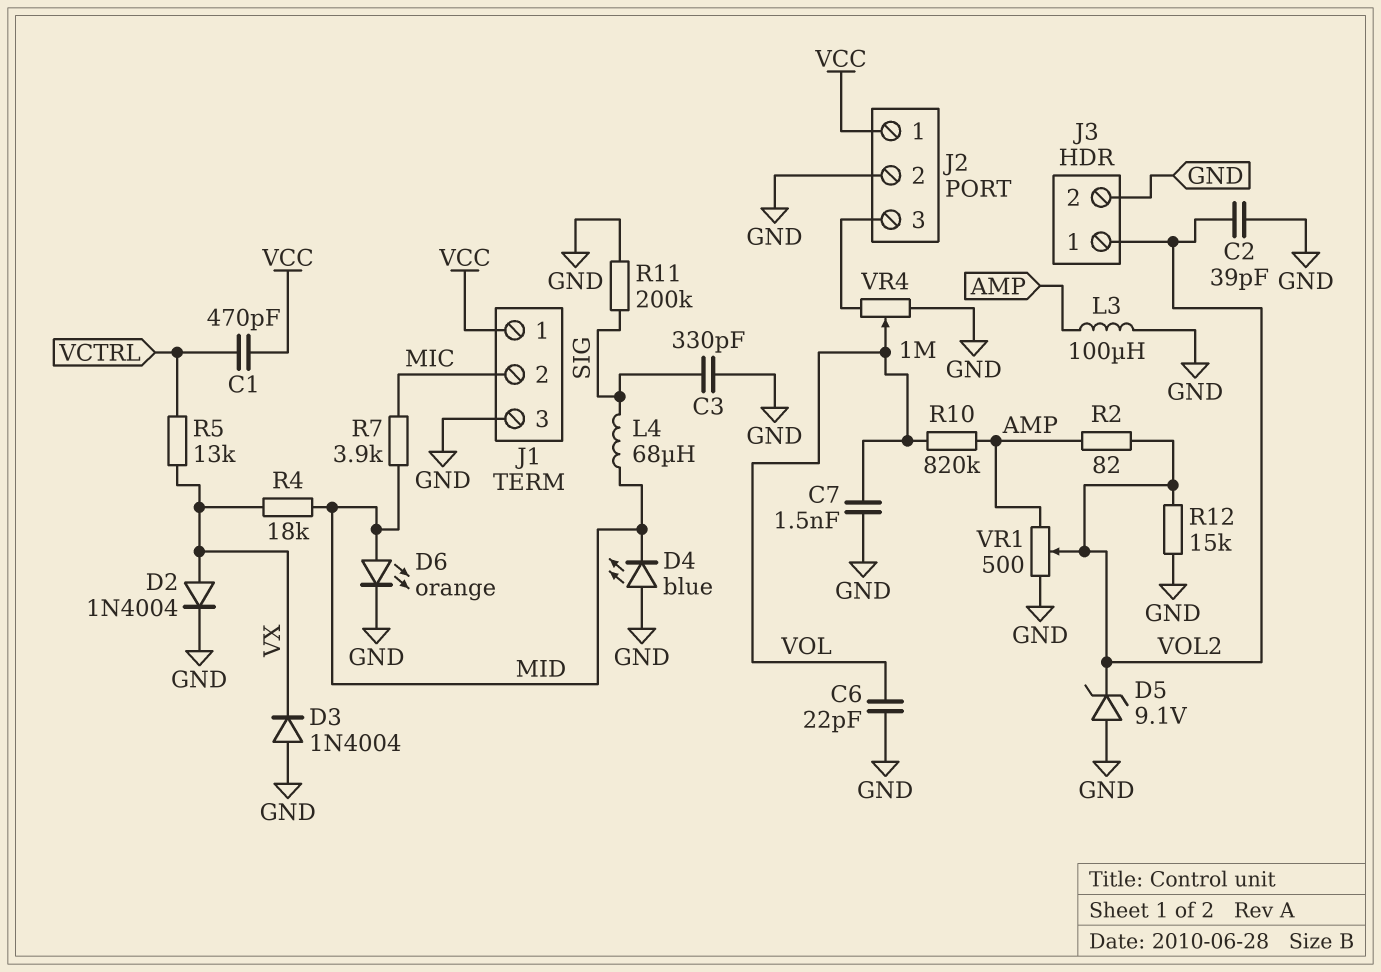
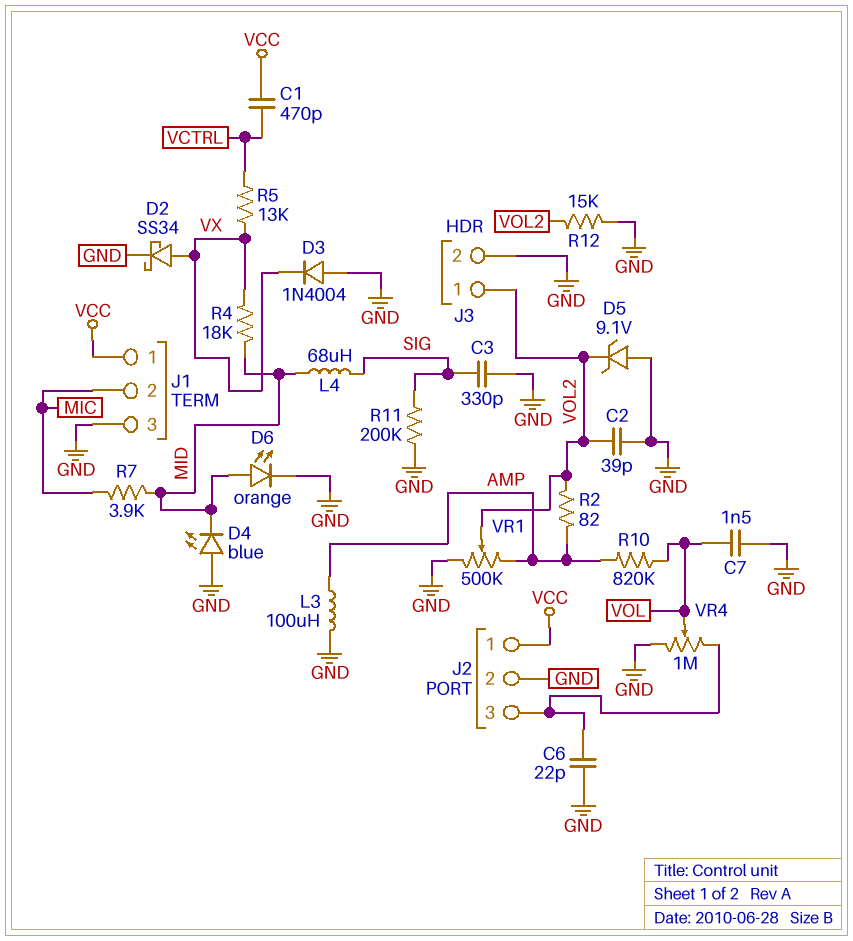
C6: 22pF (GND, VOL) -> 22pF (GND, J2/3)
D2: diode 1N4004 (A VX, K GND) -> schottky SS34 (A VX, K GND)
VR1: 500 (AMP, GND, wiper VOL2) -> 500k (AMP, GND, wiper VOL2)

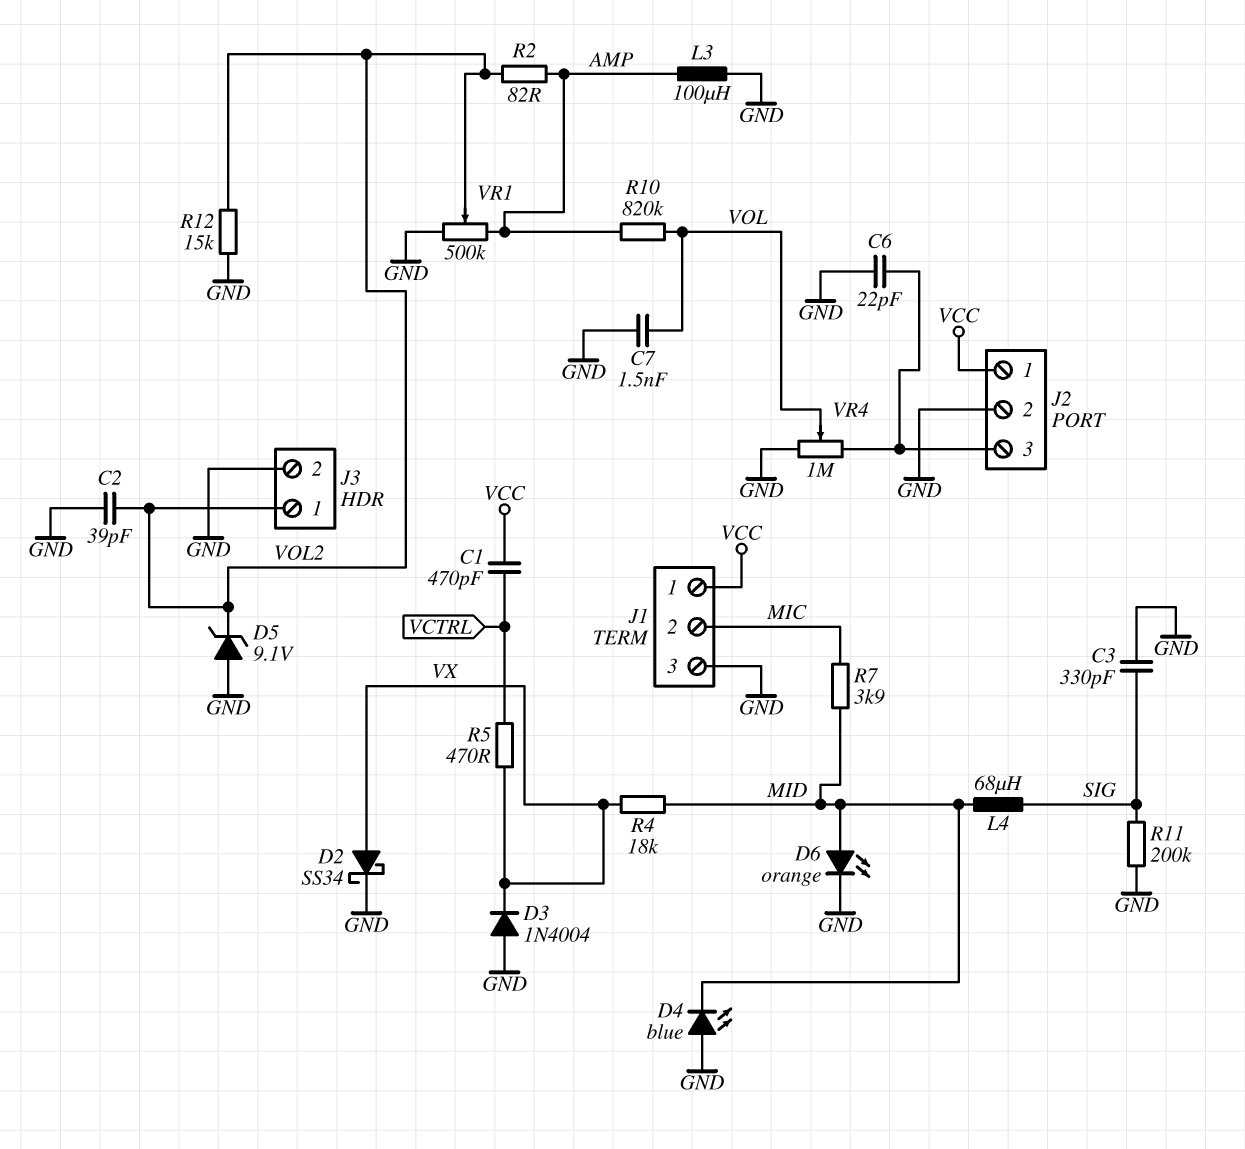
R5: 13k (VCTRL, VX) -> 470 (VCTRL, VX)

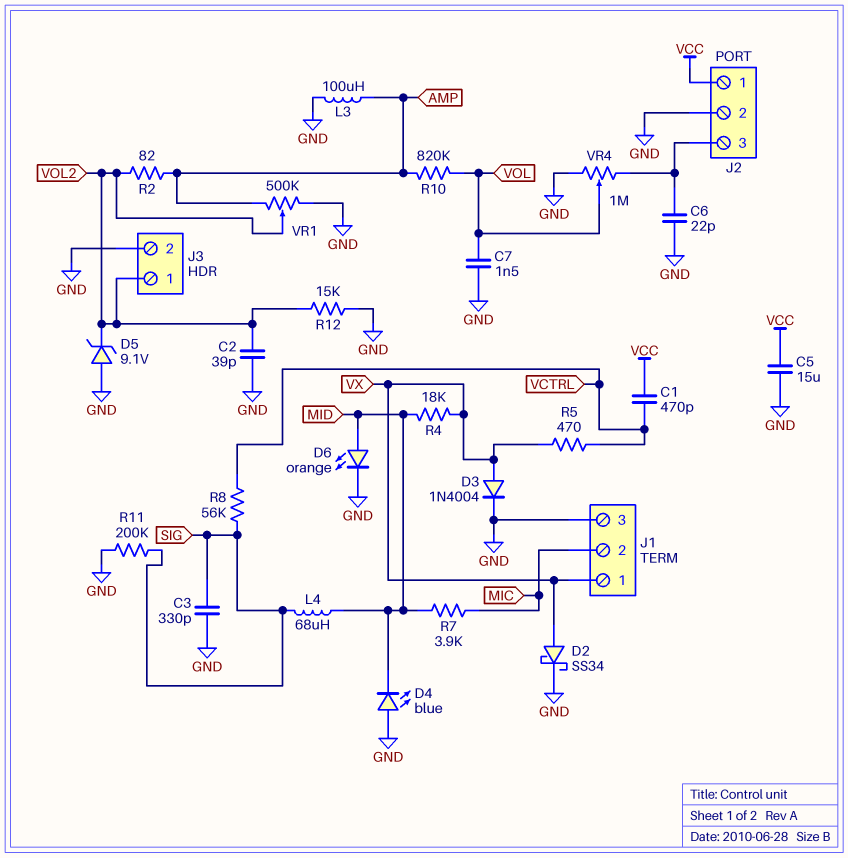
C5: none -> 15uF (GND, VCC)
D3: diode 1N4004 (A GND, K VX) -> diode 1N4004 (A VX, K GND)
J1 pin 1: VCC -> VX
R8: none -> 56k (SIG, VCTRL)

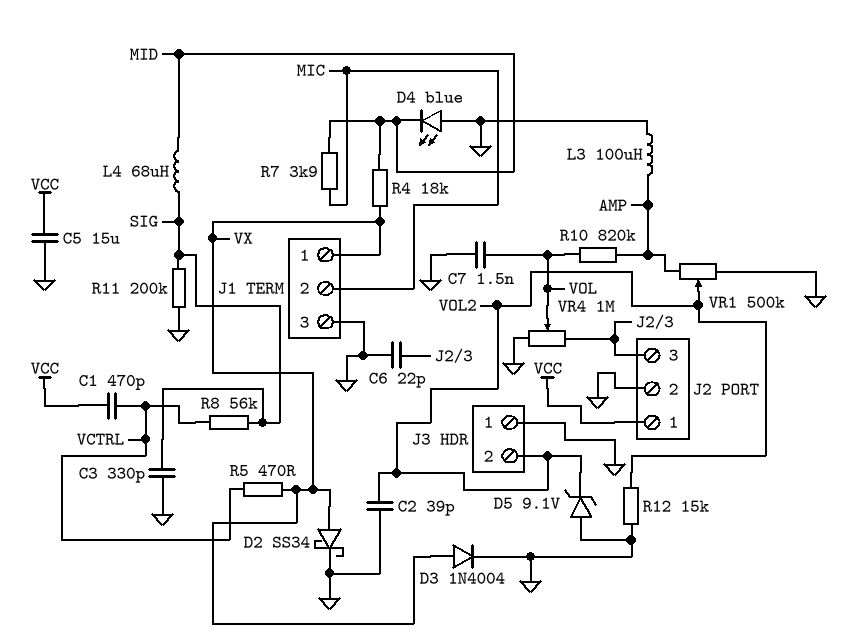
D6: LED orange (A MID, K GND) -> none
J3 pin 1: VOL2 -> GND
J3 pin 2: GND -> VOL2
R2: 82 (AMP, VOL2) -> none

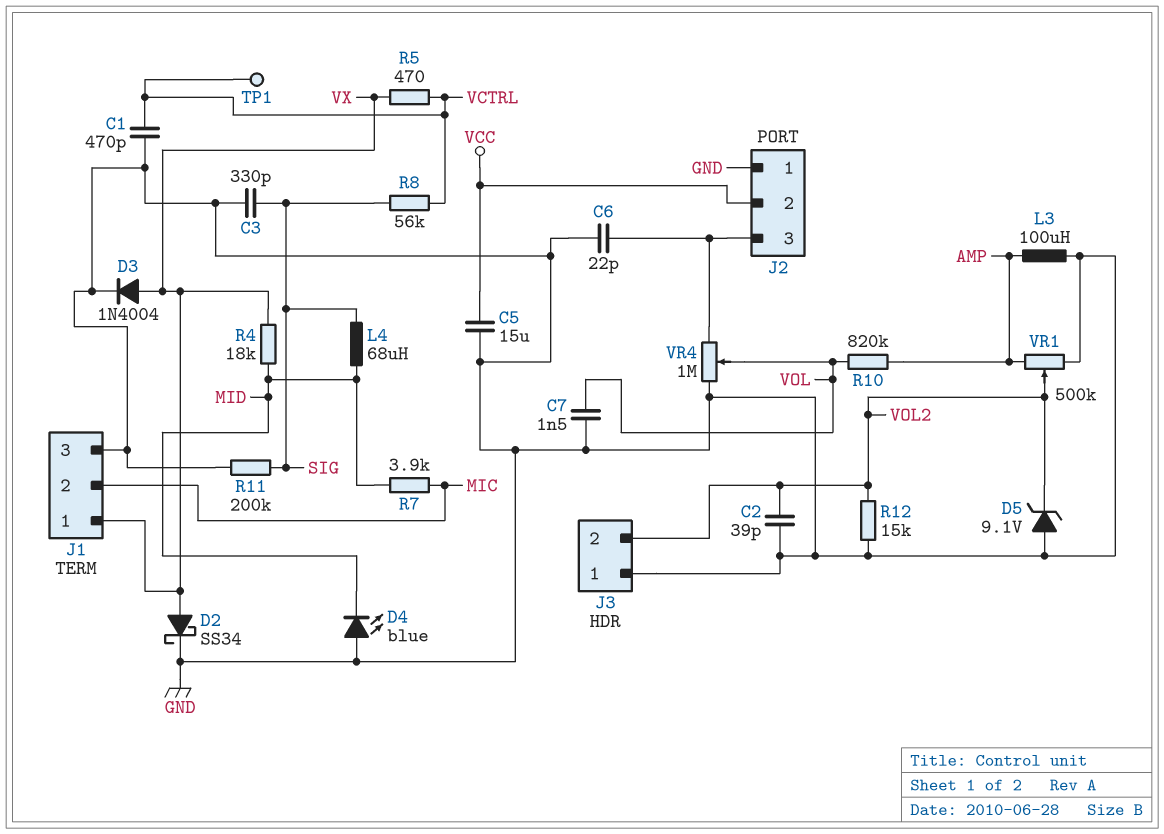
C1: 470pF (VCC, VCTRL) -> 470pF (GND, VCTRL)
J2 pin 1: VCC -> GND
J2 pin 2: GND -> VCC
TP1: none -> test point (VCTRL)

